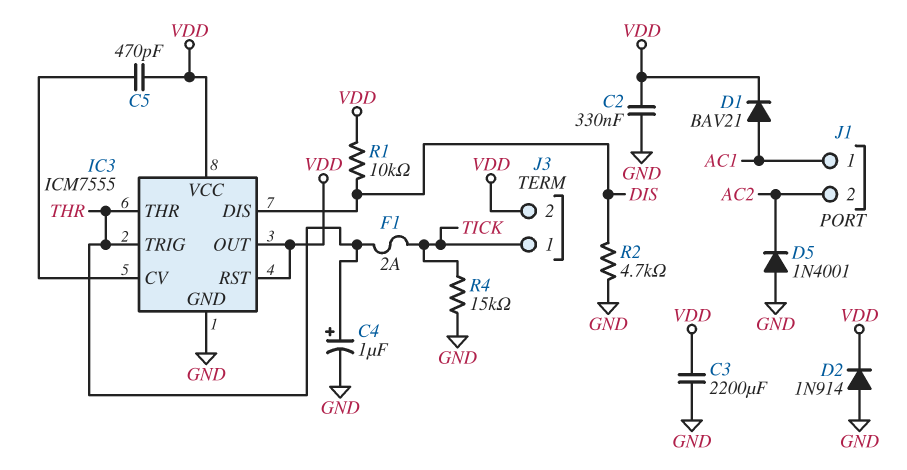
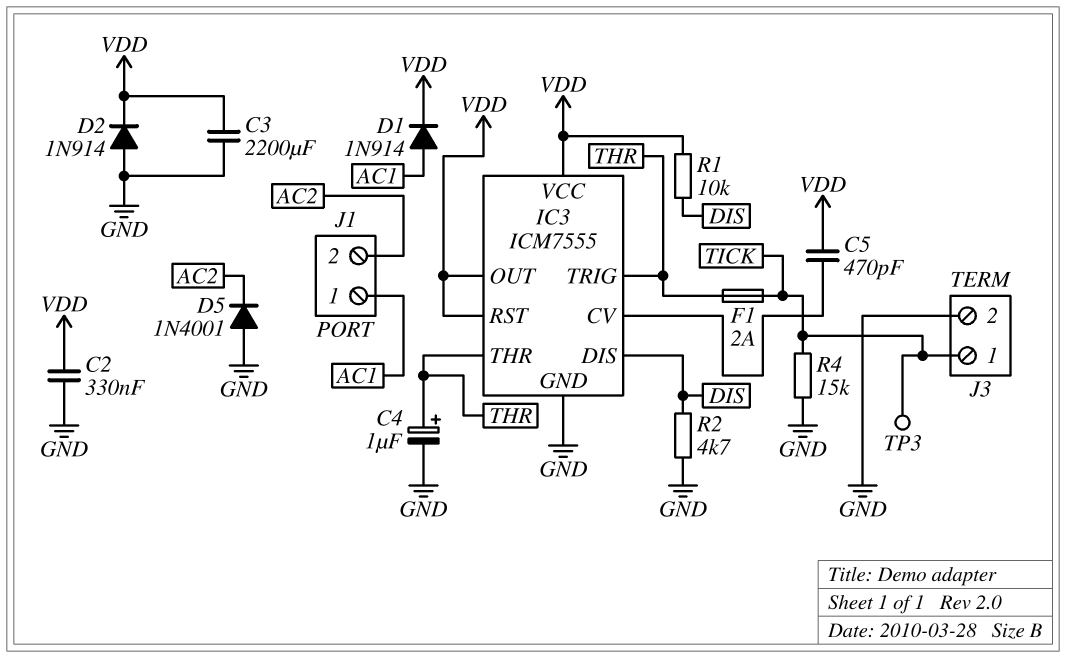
D1: diode BAV21 (A AC1, K VDD) -> diode 1N914 (A AC1, K VDD)
J3 pin 2: VDD -> GND
TP3: none -> test point (TICK)

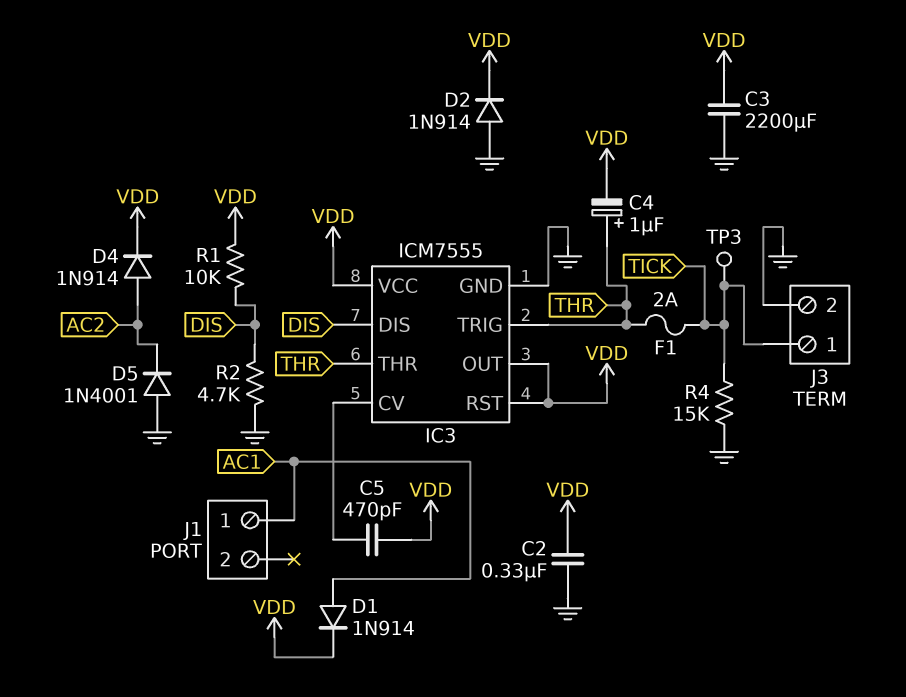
C4: 1uF (plus THR, minus GND) -> 1uF (plus THR, minus VDD)
D4: none -> diode 1N914 (A AC2, K VDD)
J1 pin 2: AC2 -> none

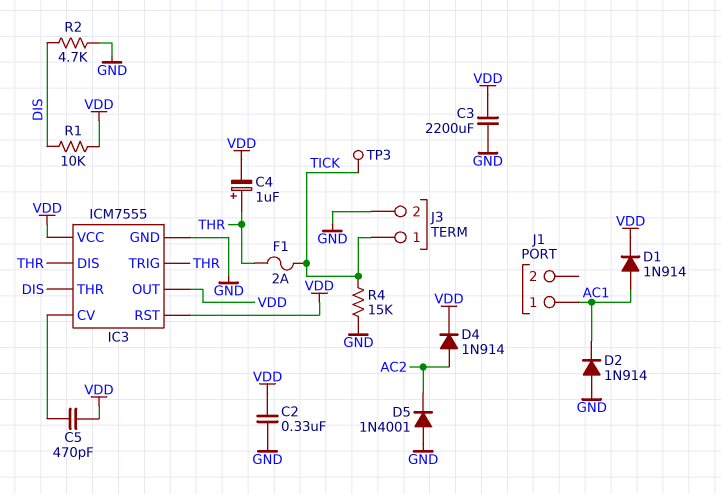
D2: diode 1N914 (A GND, K VDD) -> diode 1N914 (A GND, K AC1)
IC3 pin DIS: DIS -> THR
IC3 pin THR: THR -> DIS

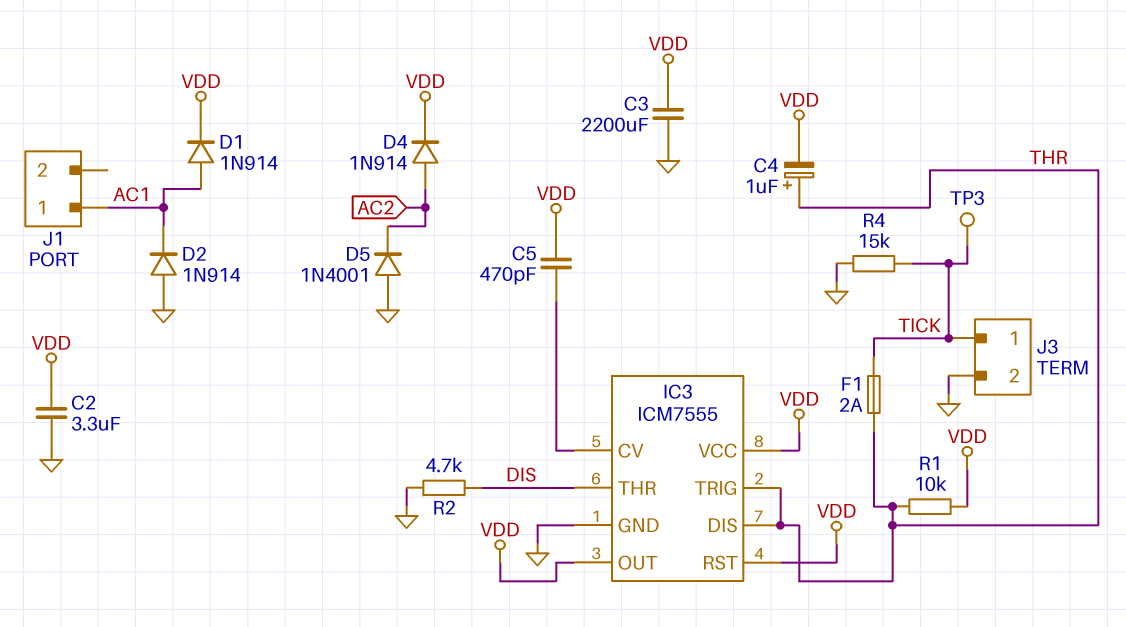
C2: 330nF (GND, VDD) -> 3.3uF (GND, VDD)
R1: 10k (DIS, VDD) -> 10k (THR, VDD)

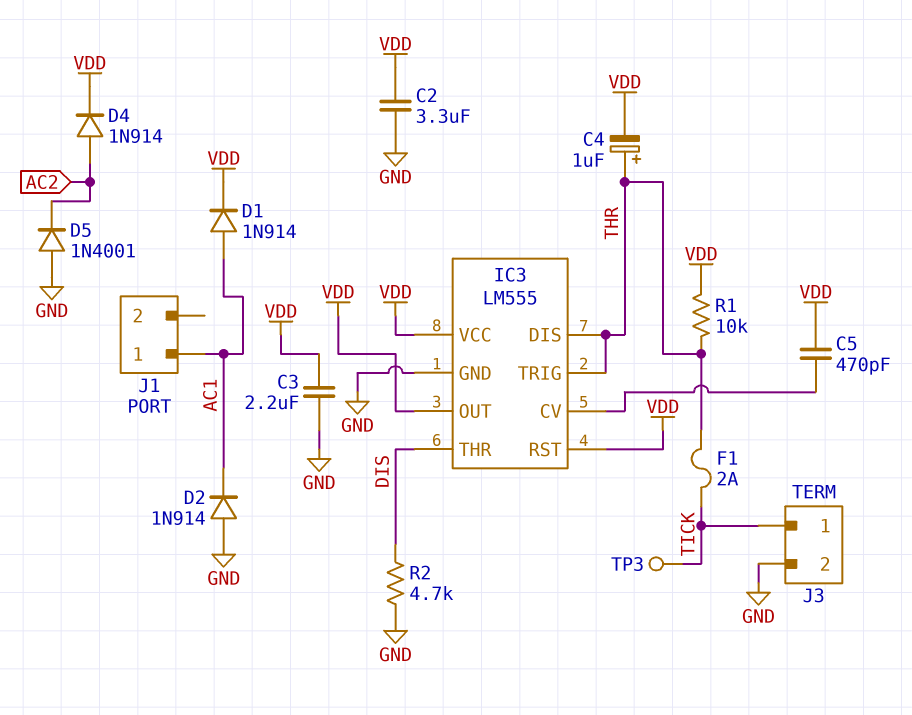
C3: 2200uF (GND, VDD) -> 2.2uF (GND, VDD)
IC3: ICM7555 -> LM555
R4: 15k (GND, TICK) -> none

